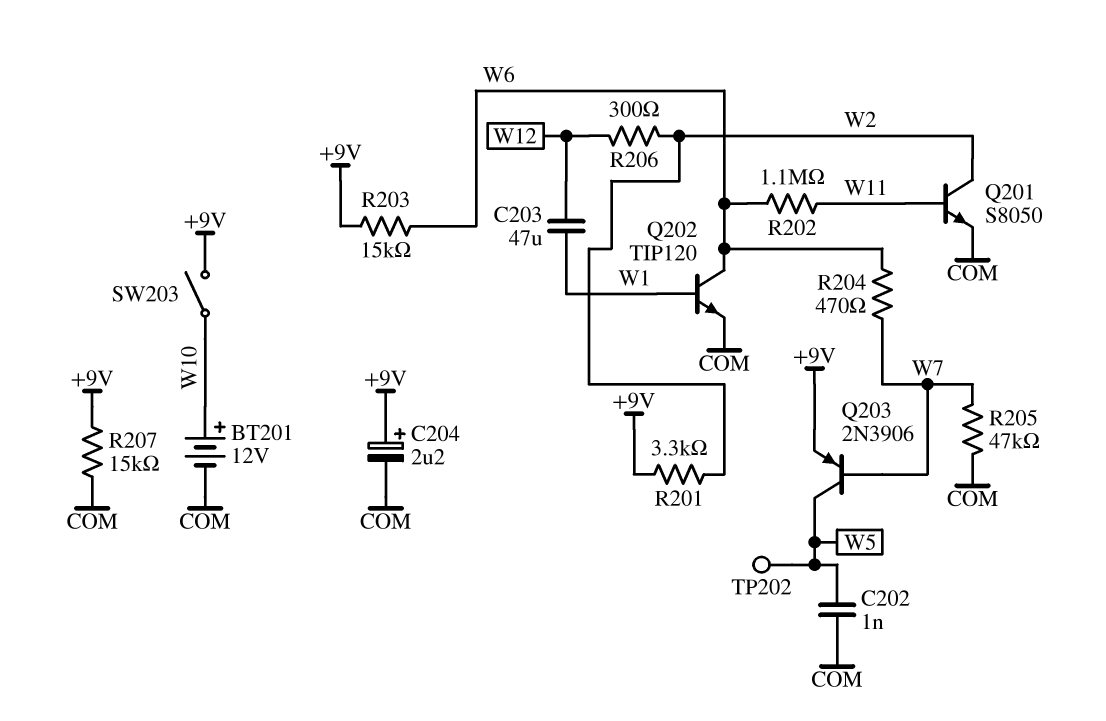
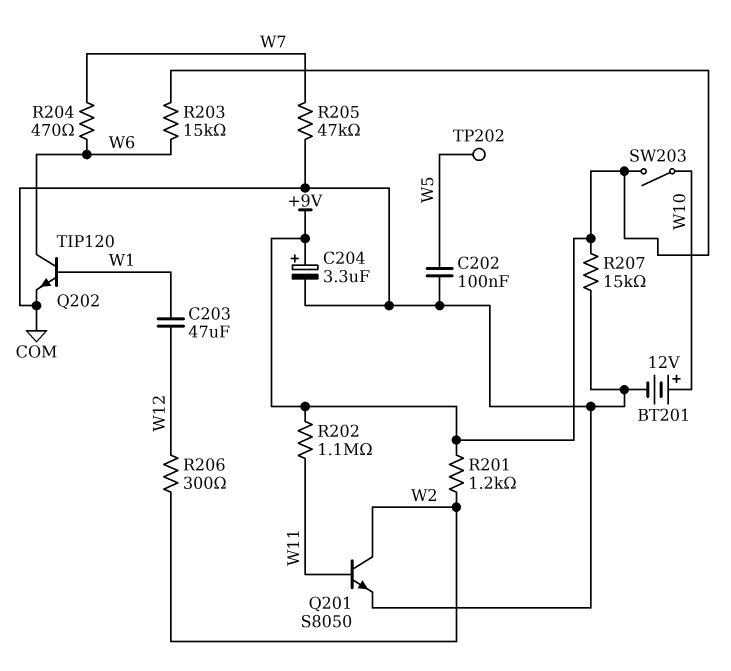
C202: 1nF (COM, W5) -> 100nF (COM, W5)
C204: 2.2uF (plus +9V, minus COM) -> 3.3uF (plus +9V, minus COM)
Q203: PNP 2N3906 (B W7, C W5, E +9V) -> none
R201: 3.3k (+9V, W2) -> 1.2k (+9V, W2)
R202: 1.1M (W6, W11) -> 1.1M (+9V, W11)

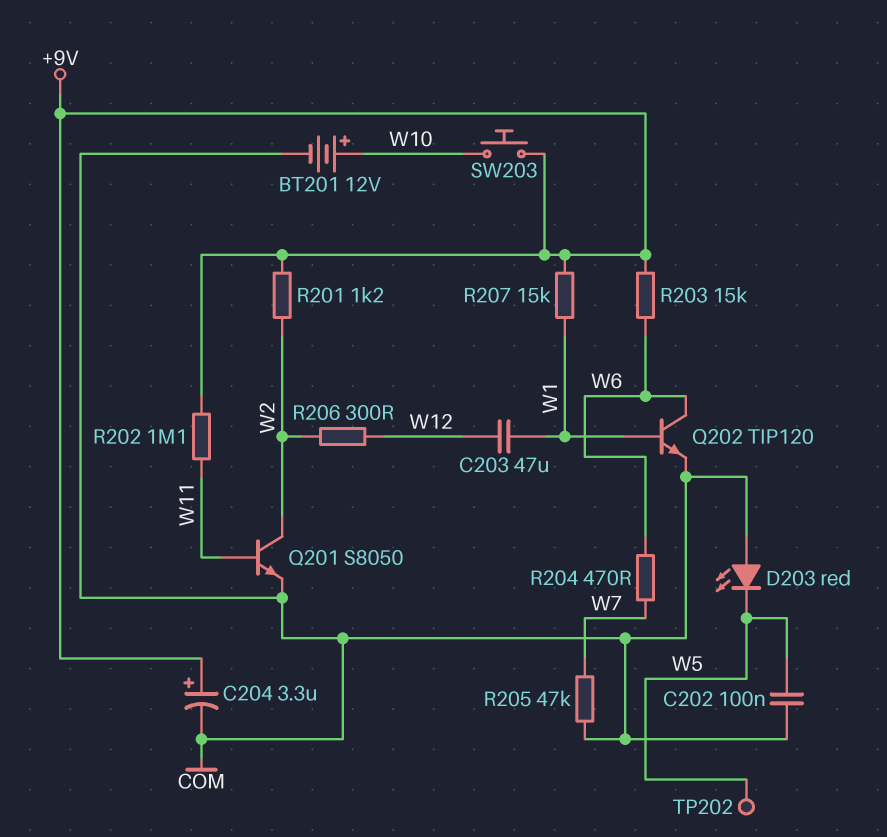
D203: none -> LED red (A COM, K W5)
R207: 15k (+9V, COM) -> 15k (+9V, W1)
SW203: switch (+9V, W10) -> button (+9V, W10)

